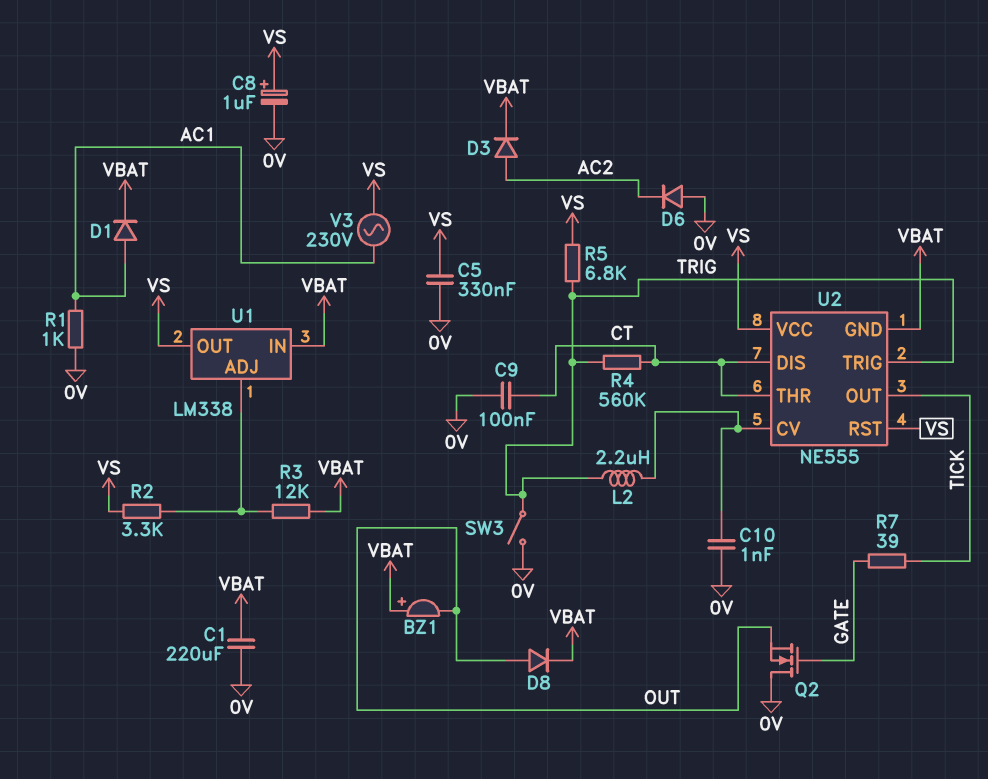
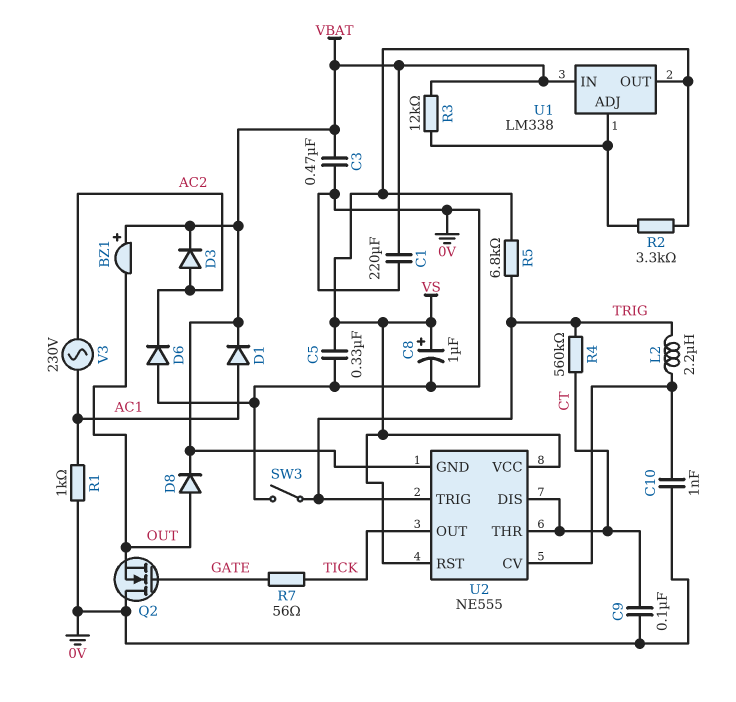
C3: none -> 470nF (0V, VBAT)
R7: 39 (GATE, TICK) -> 56 (GATE, TICK)
V3: AC 230V (AC1, VS) -> AC 230V (AC1, AC2)

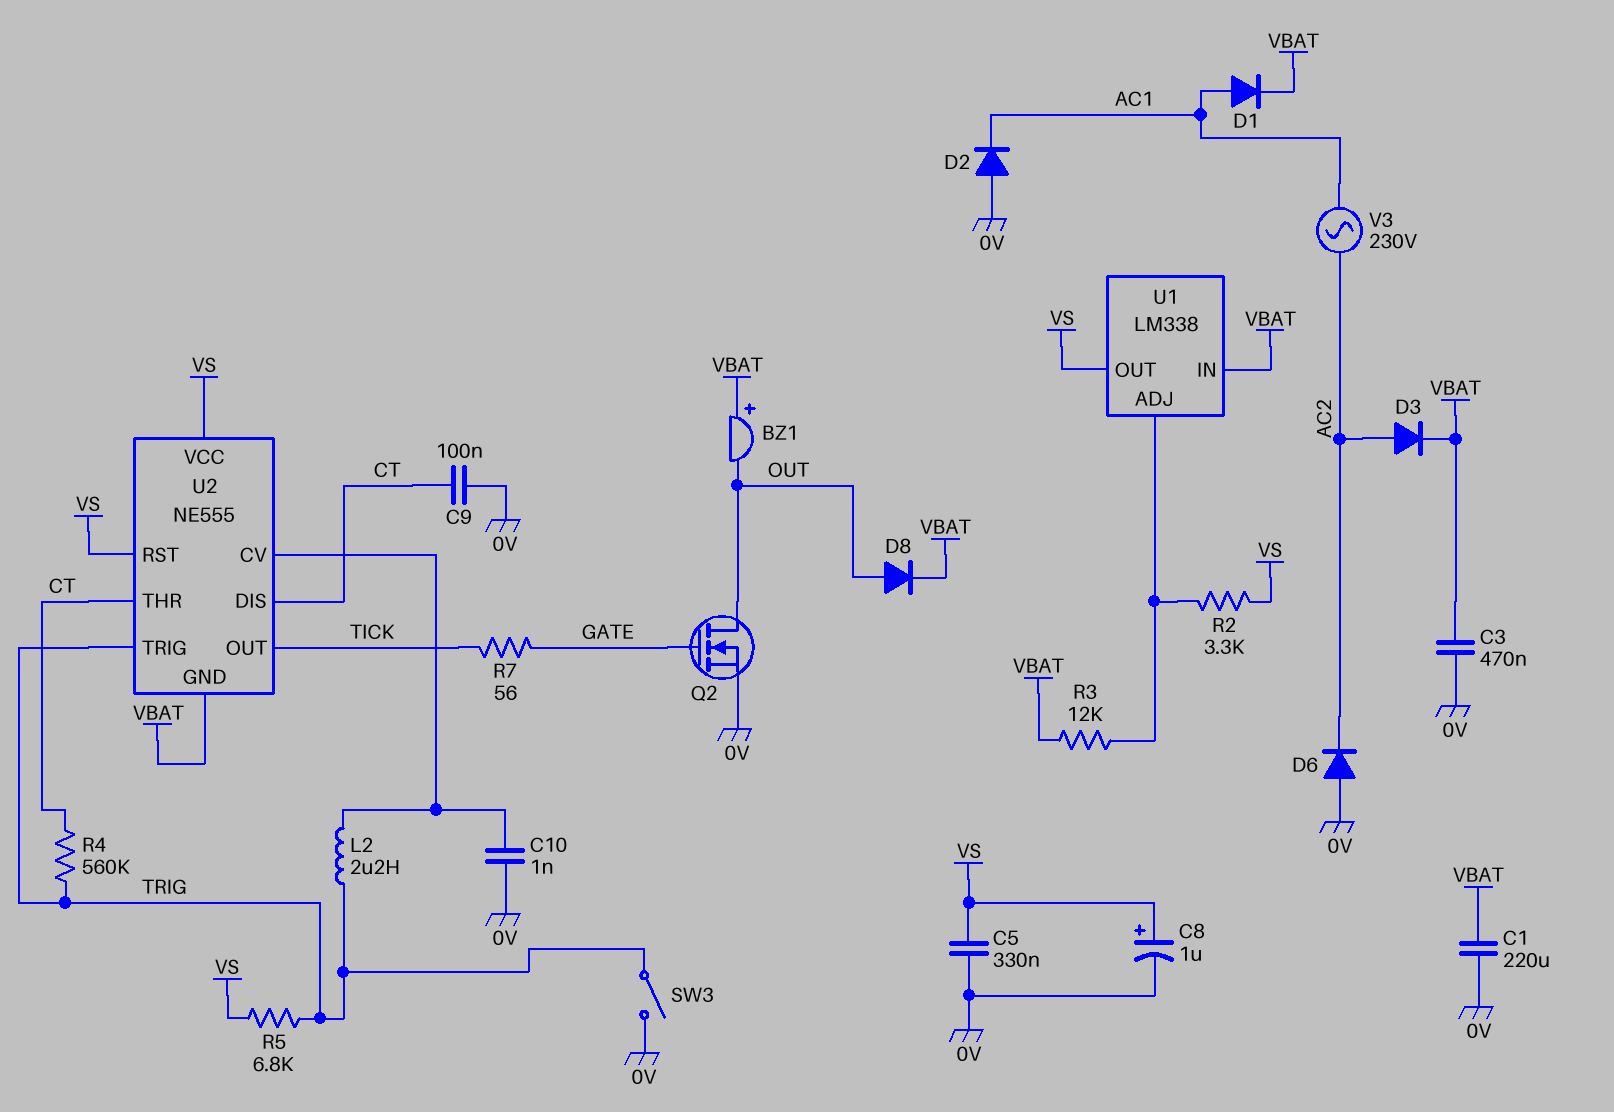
D2: none -> diode (A 0V, K AC1)
Q2: NMOS (G GATE, D 0V, S OUT) -> NMOS (G GATE, D OUT, S 0V)
R1: 1k (0V, AC1) -> none

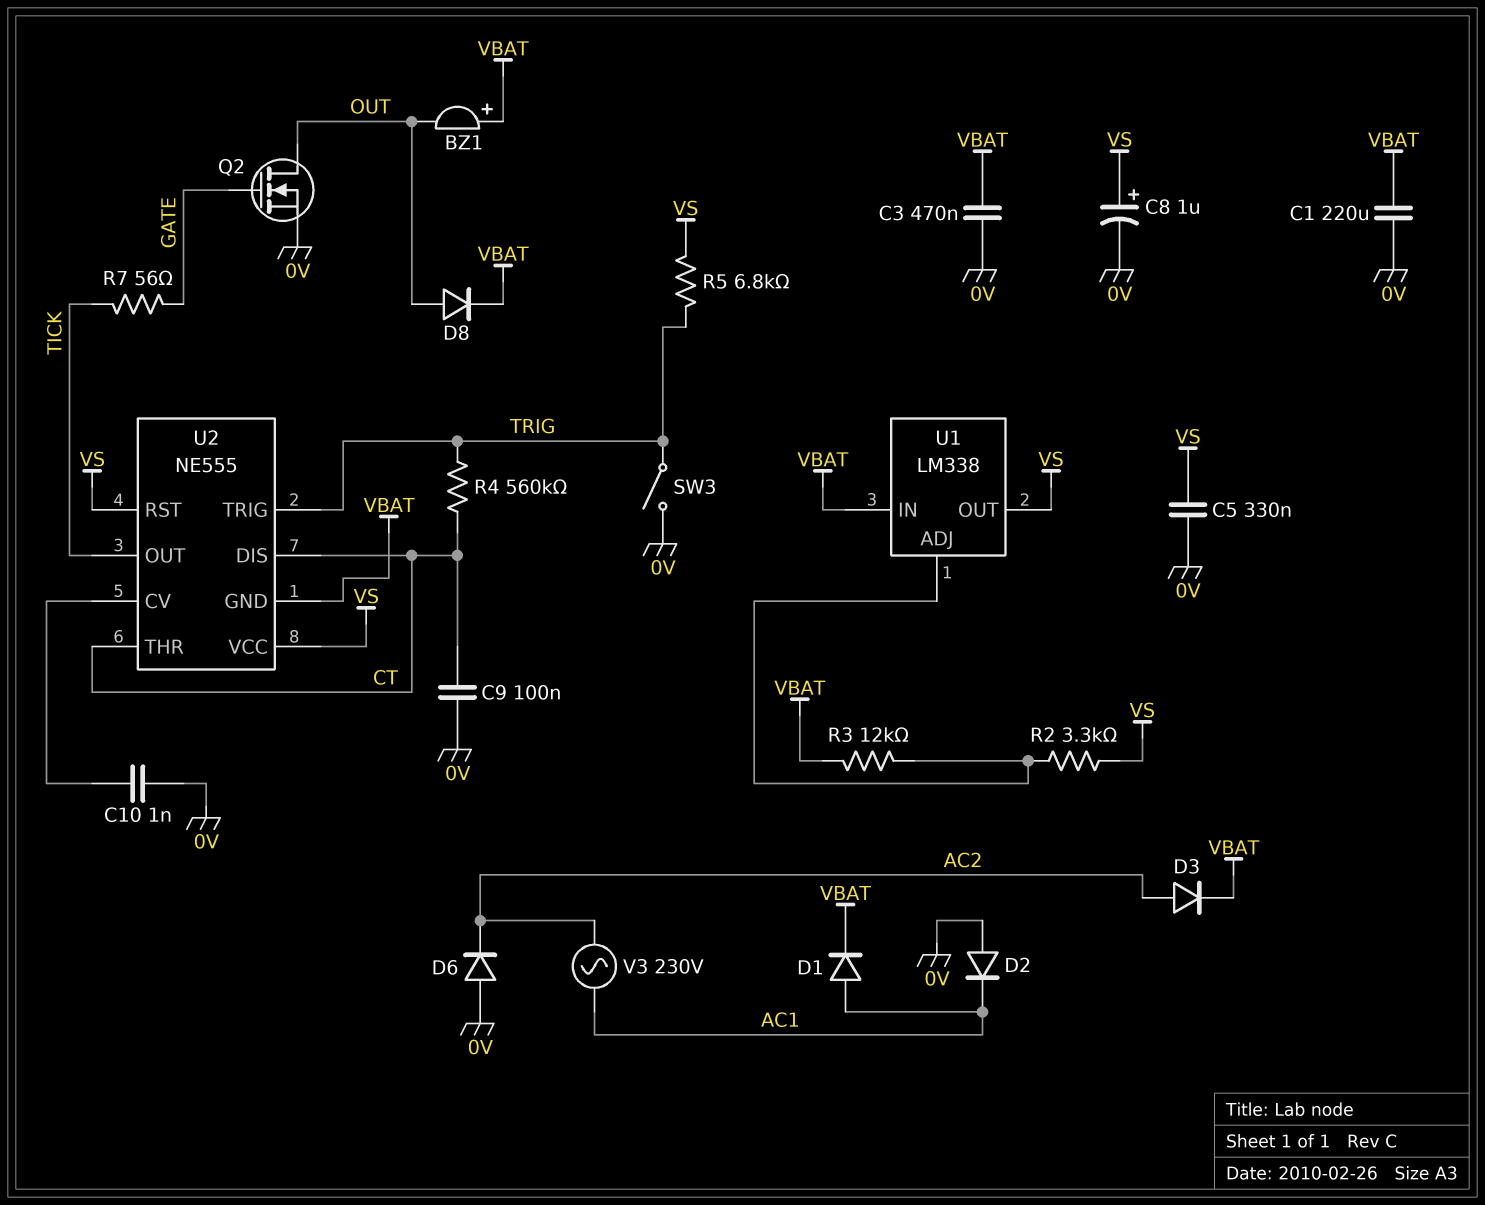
L2: 2.2uH (TRIG, U2/CV) -> none

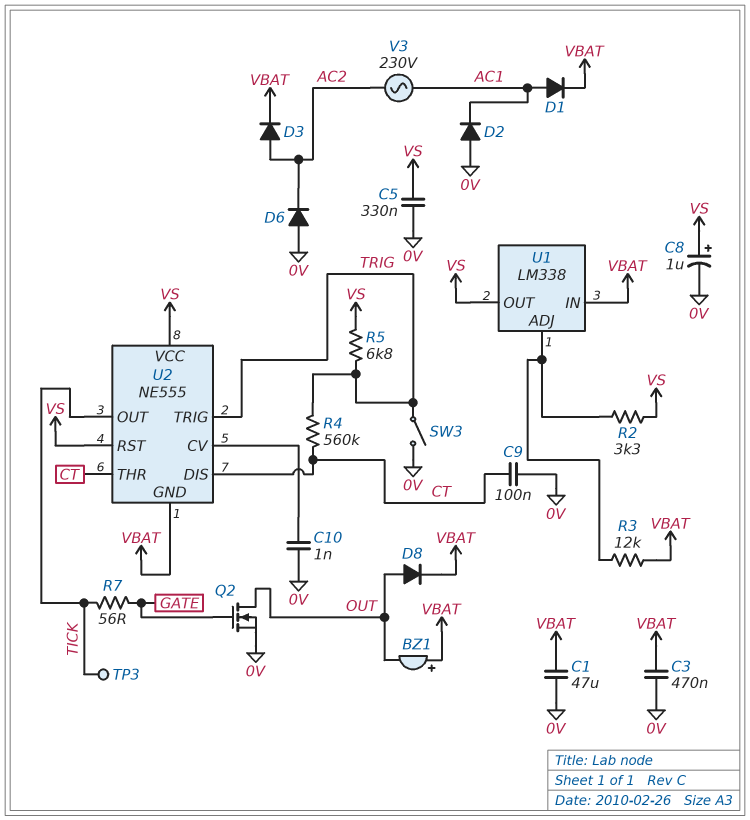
C1: 220uF (0V, VBAT) -> 47uF (0V, VBAT)
TP3: none -> test point (TICK)

